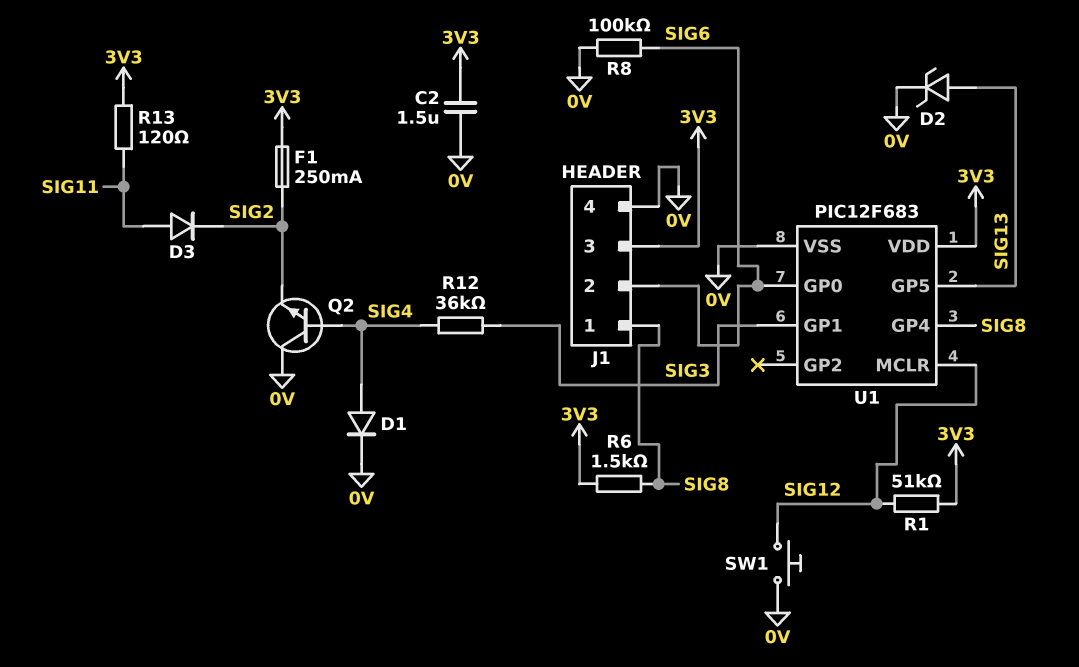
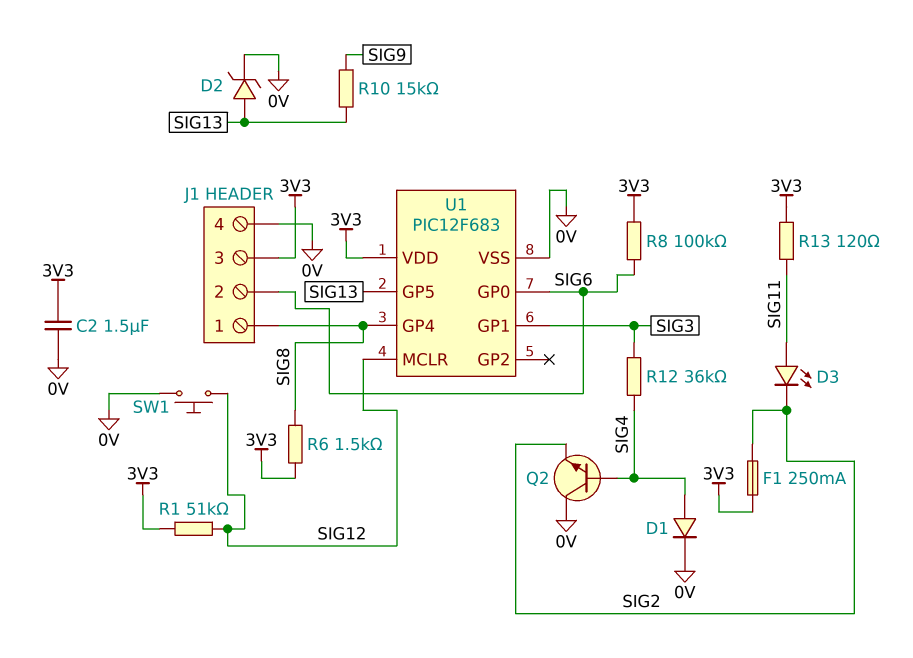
D3: diode (A SIG11, K SIG2) -> LED (A SIG11, K SIG2)
R8: 100k (0V, SIG6) -> 100k (3V3, SIG6)
R10: none -> 15k (SIG9, SIG13)

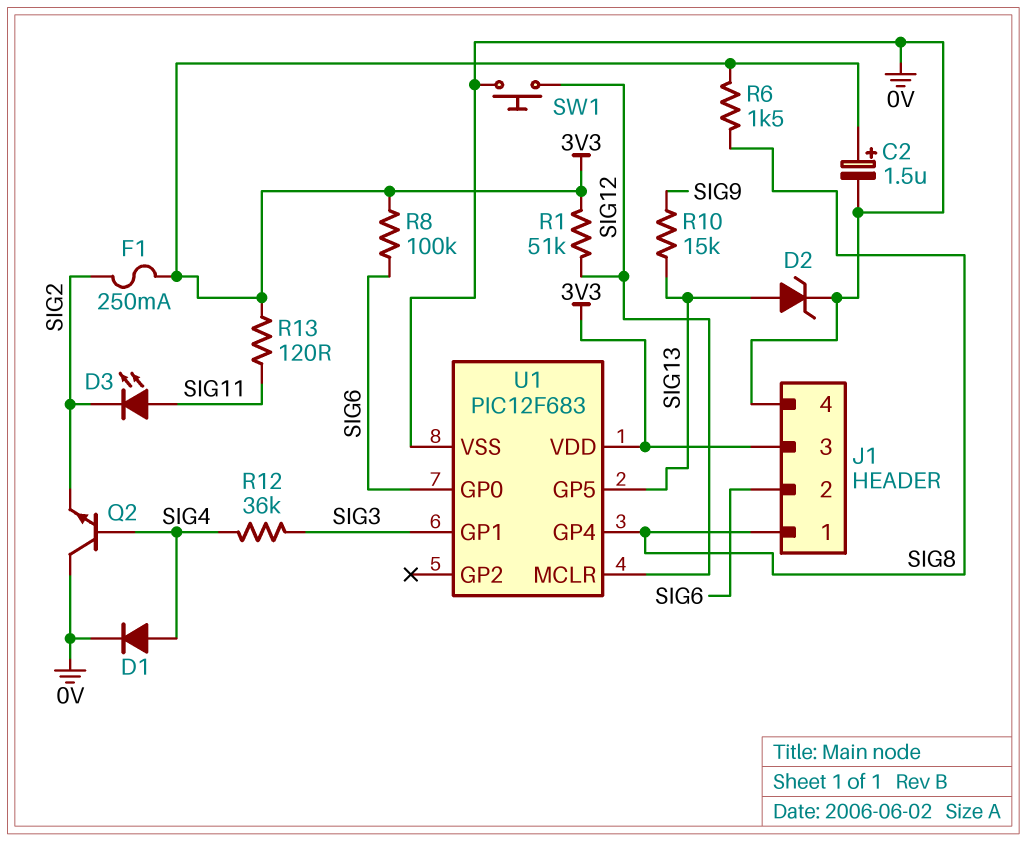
C2: 1.5uF (0V, 3V3) -> 1.5uF (plus 3V3, minus 0V)

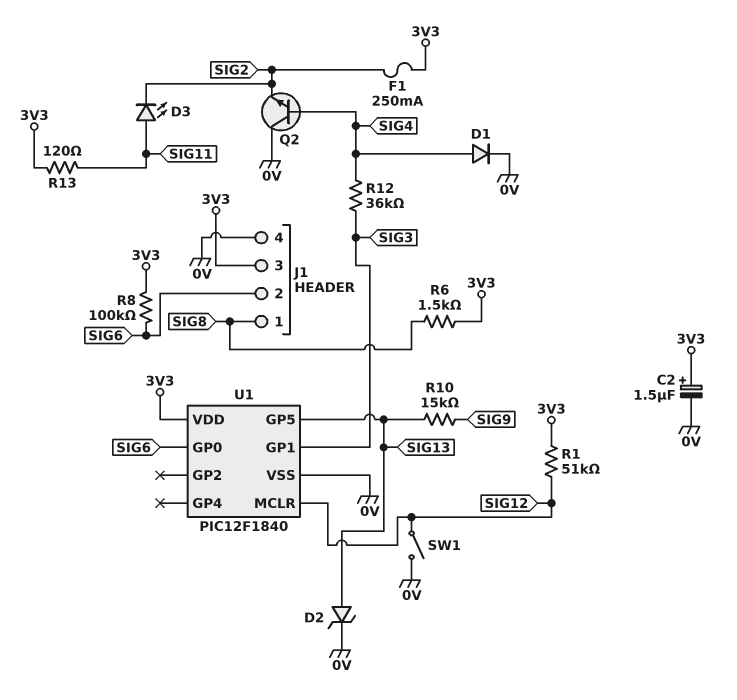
SW1: button (0V, SIG12) -> switch (0V, SIG12)
U1: PIC12F683 -> PIC12F1840
U1 pin GP4: SIG8 -> none

